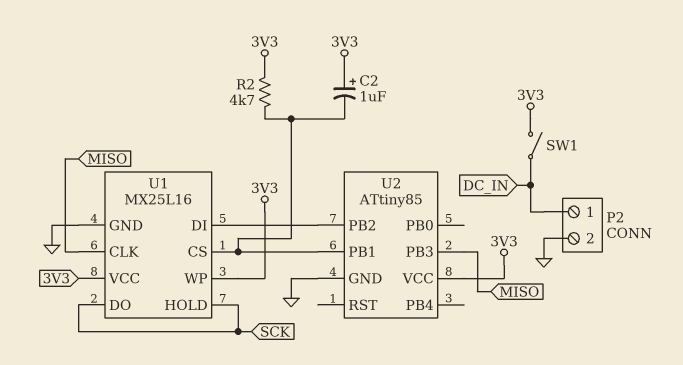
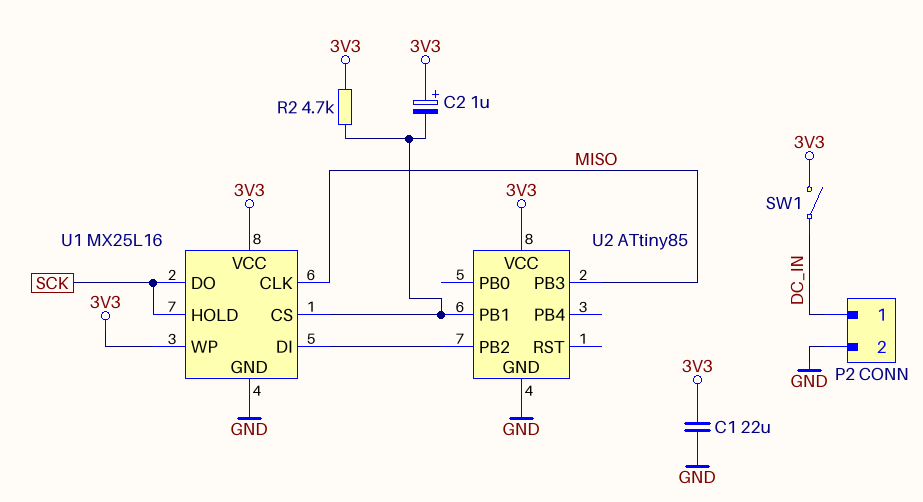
C1: none -> 22uF (3V3, GND)

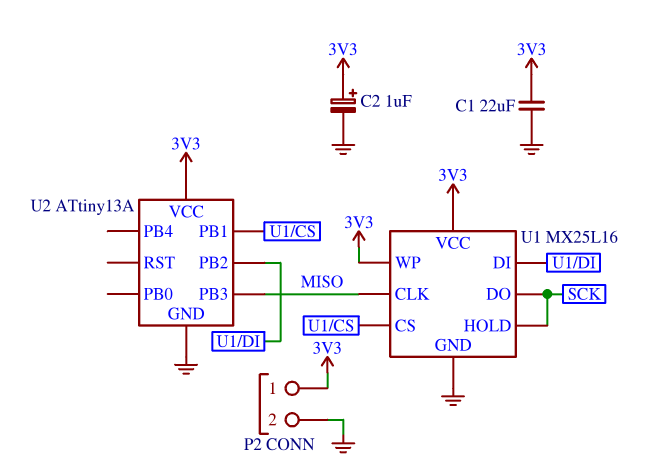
C2: 1uF (plus 3V3, minus U1/CS) -> 1uF (plus 3V3, minus GND)
P2 pin 1: DC_IN -> 3V3
R2: 4.7k (3V3, U1/CS) -> none
SW1: switch (3V3, DC_IN) -> none
U2: ATtiny85 -> ATtiny13A

